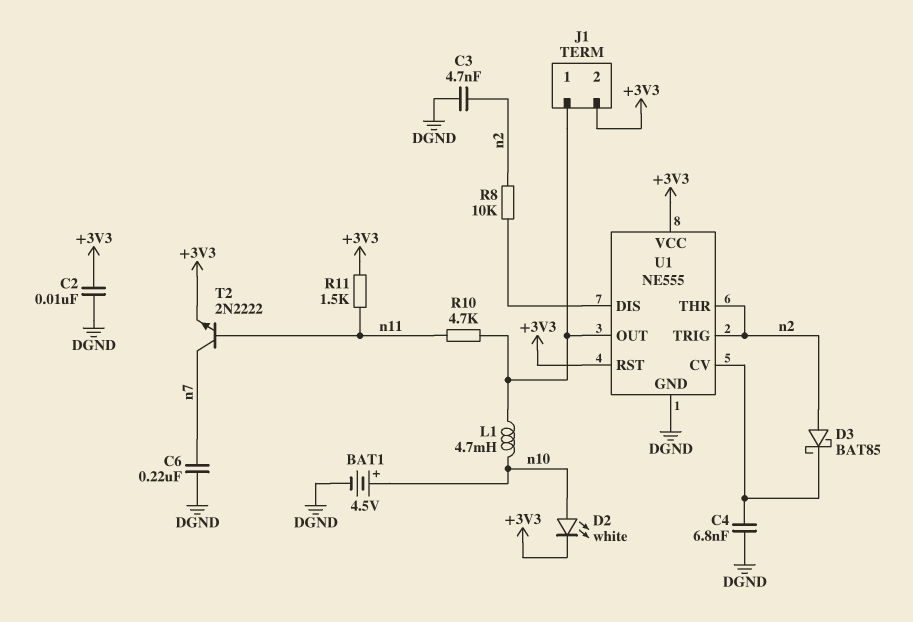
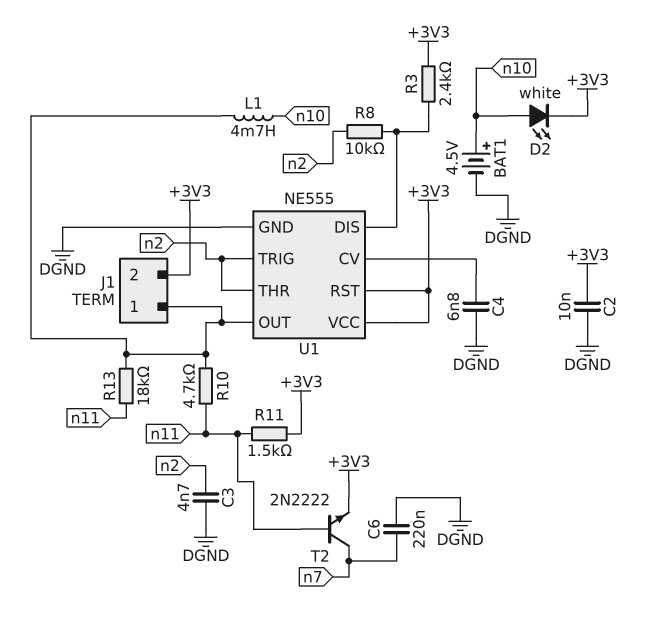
D3: schottky BAT85 (A n2, K U1/CV) -> none
R3: none -> 2.4k (+3V3, U1/DIS)
R13: none -> 18k (J1/1, n11)

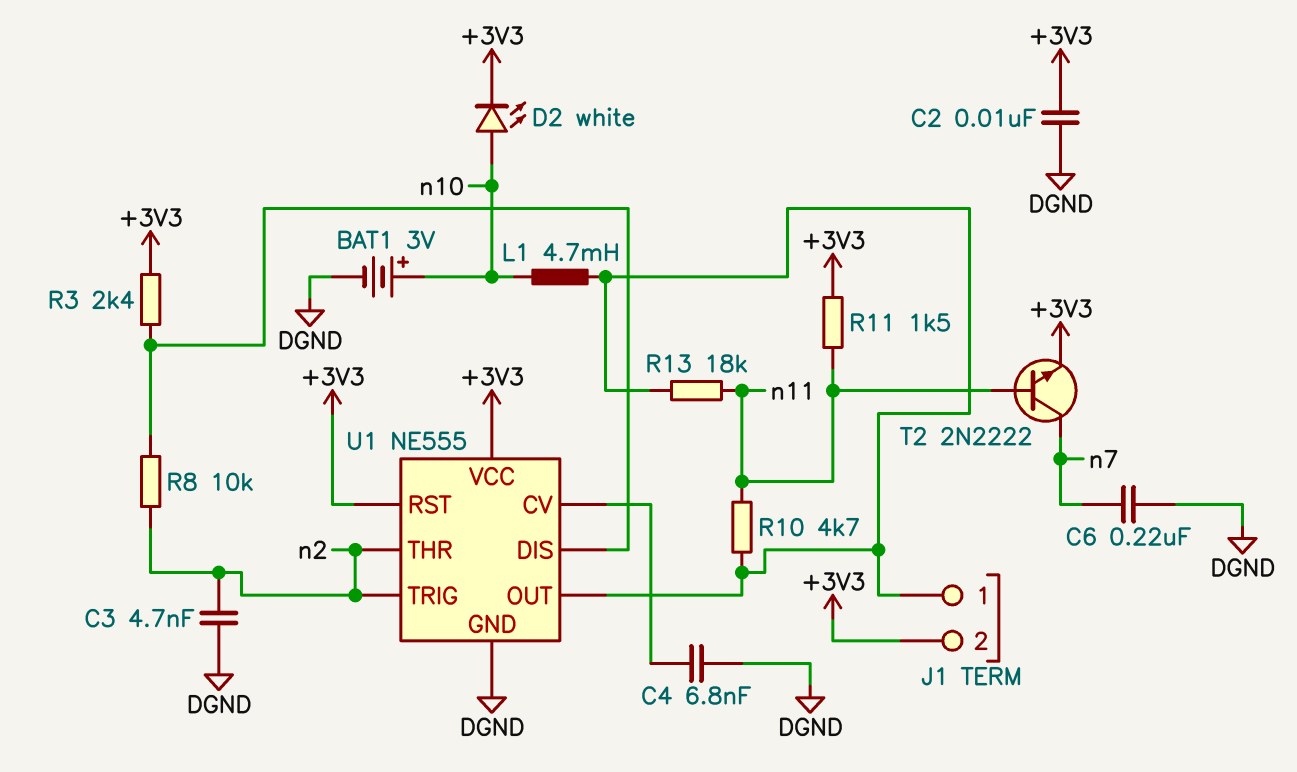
BAT1: 4.5V (plus n10, minus DGND) -> 3V (plus n10, minus DGND)

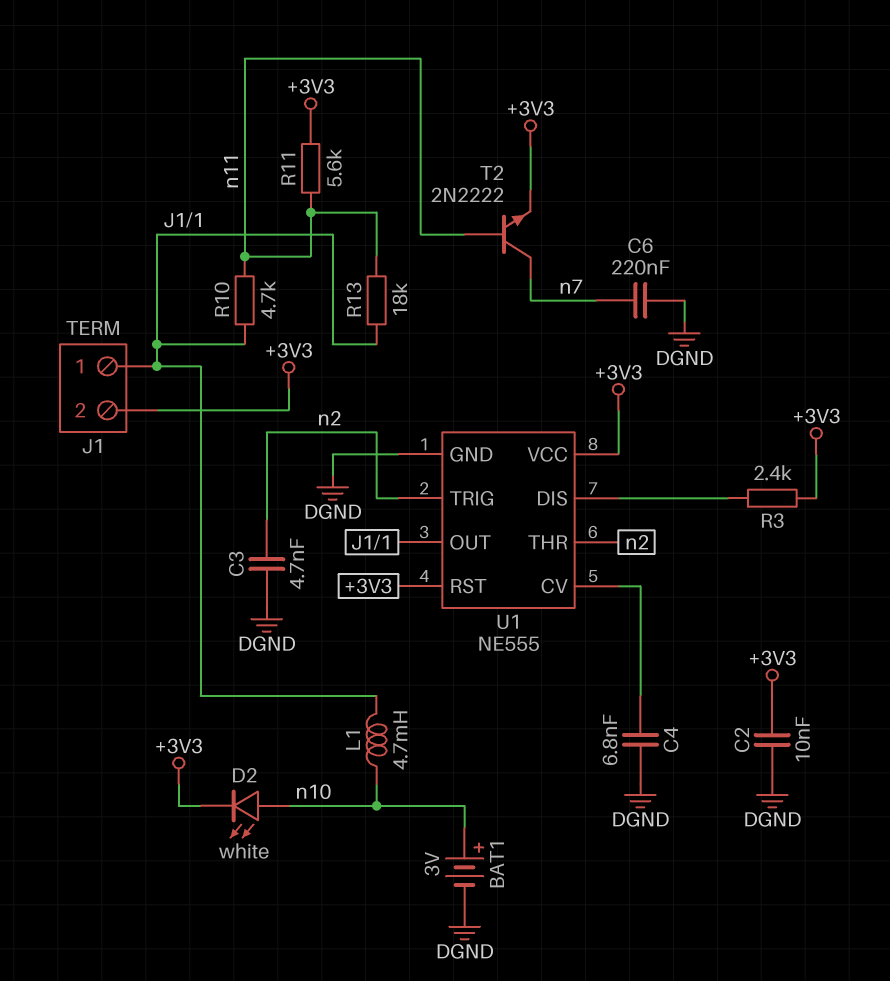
R8: 10k (U1/DIS, n2) -> none
R11: 1.5k (+3V3, n11) -> 5.6k (+3V3, n11)

